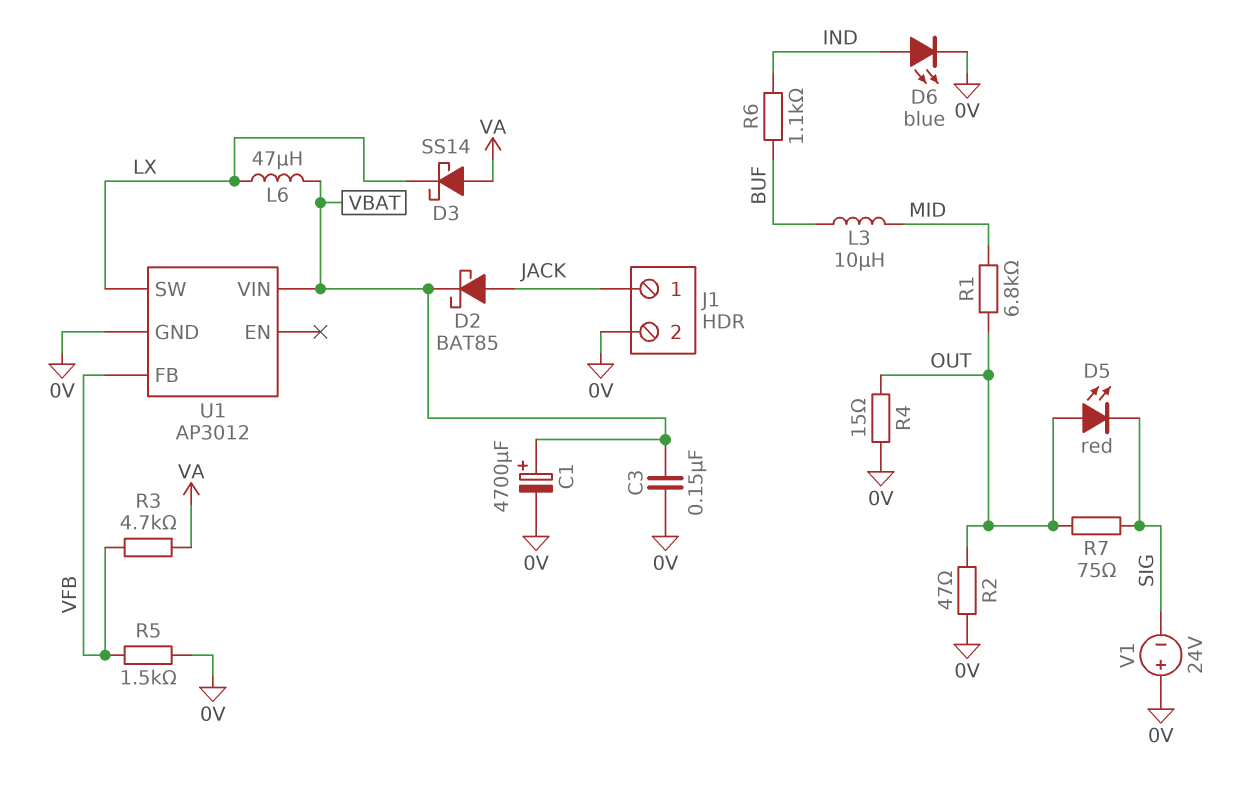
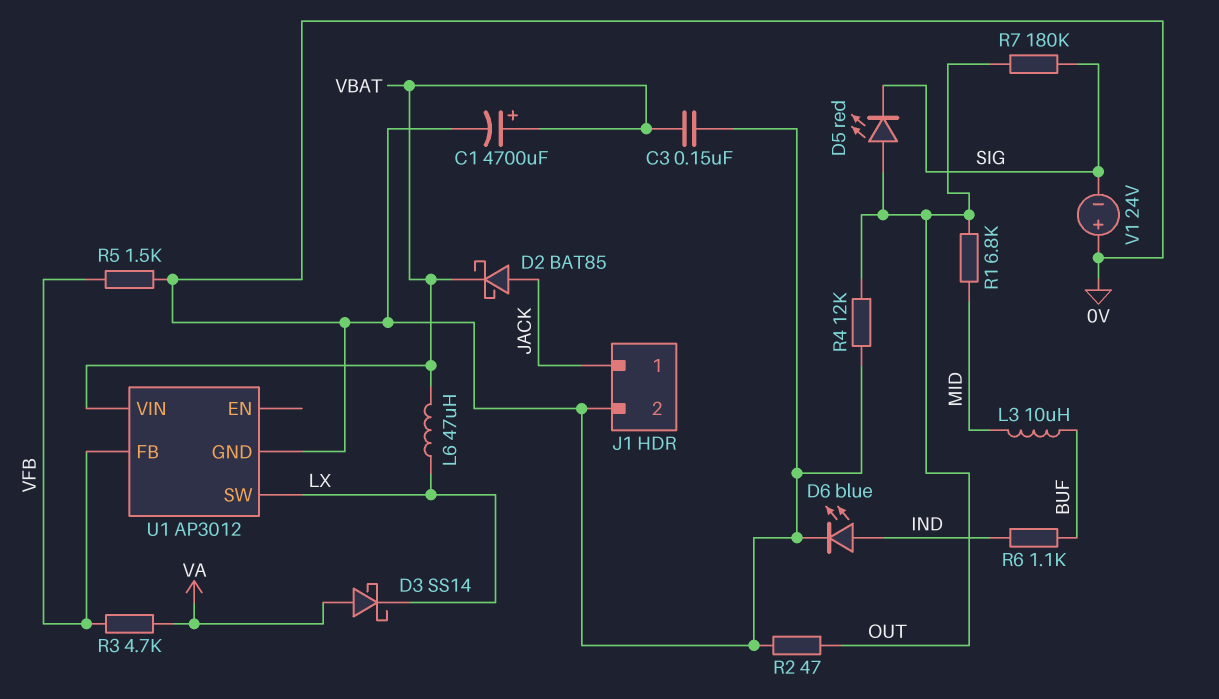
R4: 15 (0V, OUT) -> 12k (0V, OUT)
R7: 75 (OUT, SIG) -> 180k (OUT, SIG)

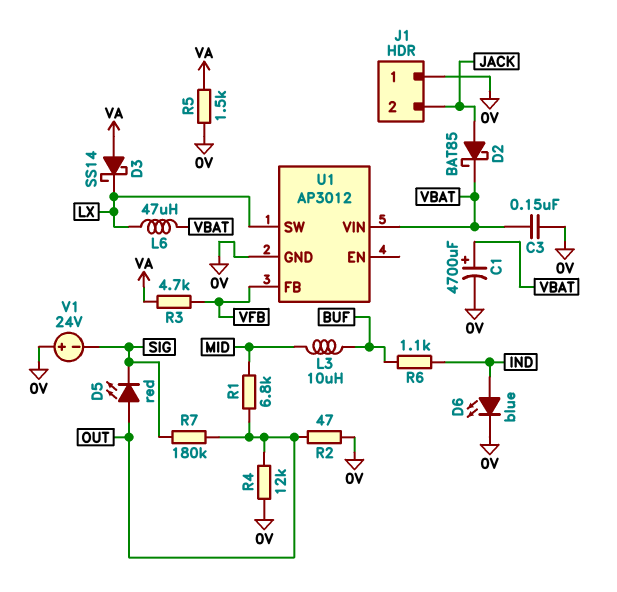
J1 pin 1: JACK -> 0V
J1 pin 2: 0V -> JACK
R5: 1.5k (0V, VFB) -> 1.5k (0V, VA)

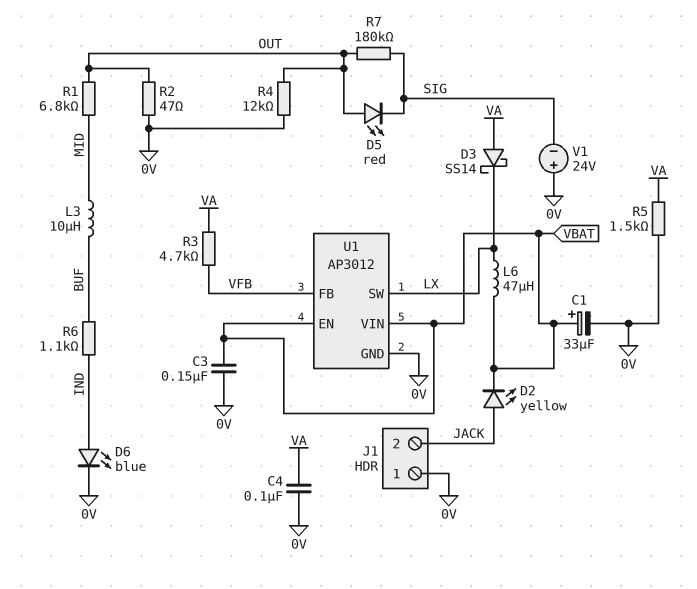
C1: 4700uF (plus VBAT, minus 0V) -> 33uF (plus VBAT, minus 0V)
C4: none -> 100nF (0V, VA)
D2: schottky BAT85 (A JACK, K VBAT) -> LED yellow (A JACK, K VBAT)
U1 pin EN: none -> VBAT

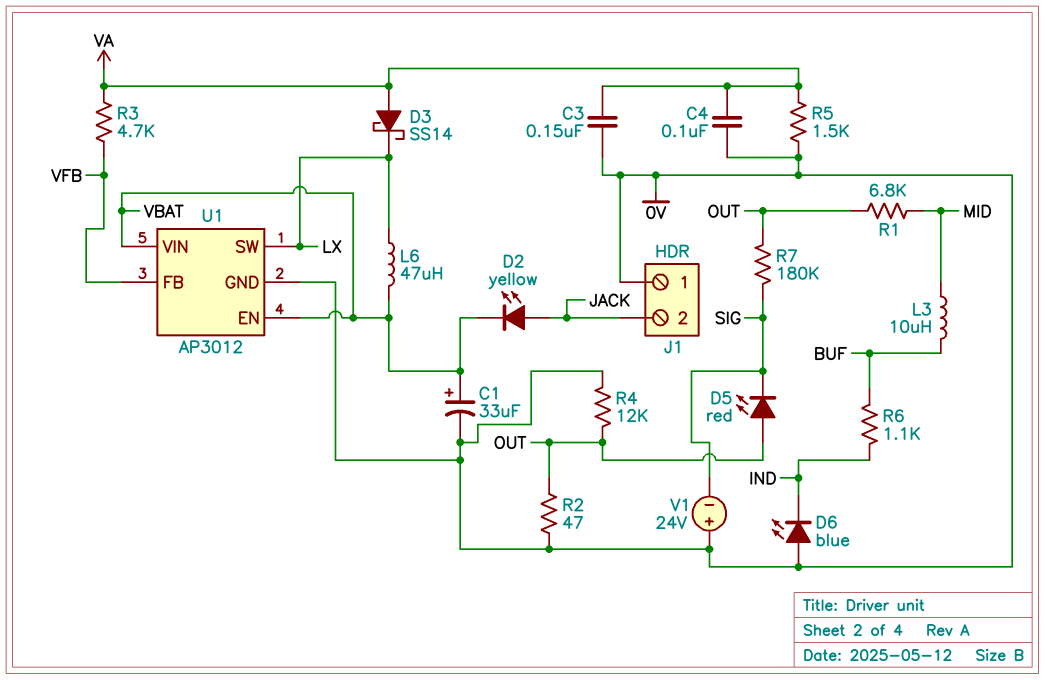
C3: 150nF (0V, VBAT) -> 150nF (0V, VA)
D6: LED blue (A IND, K 0V) -> LED blue (A 0V, K IND)

